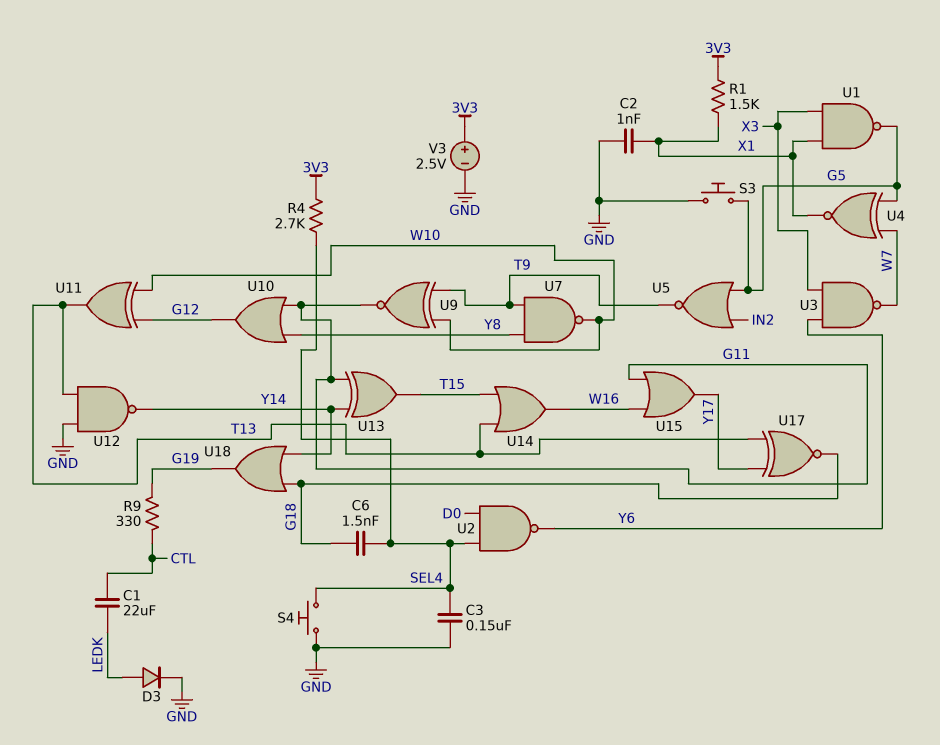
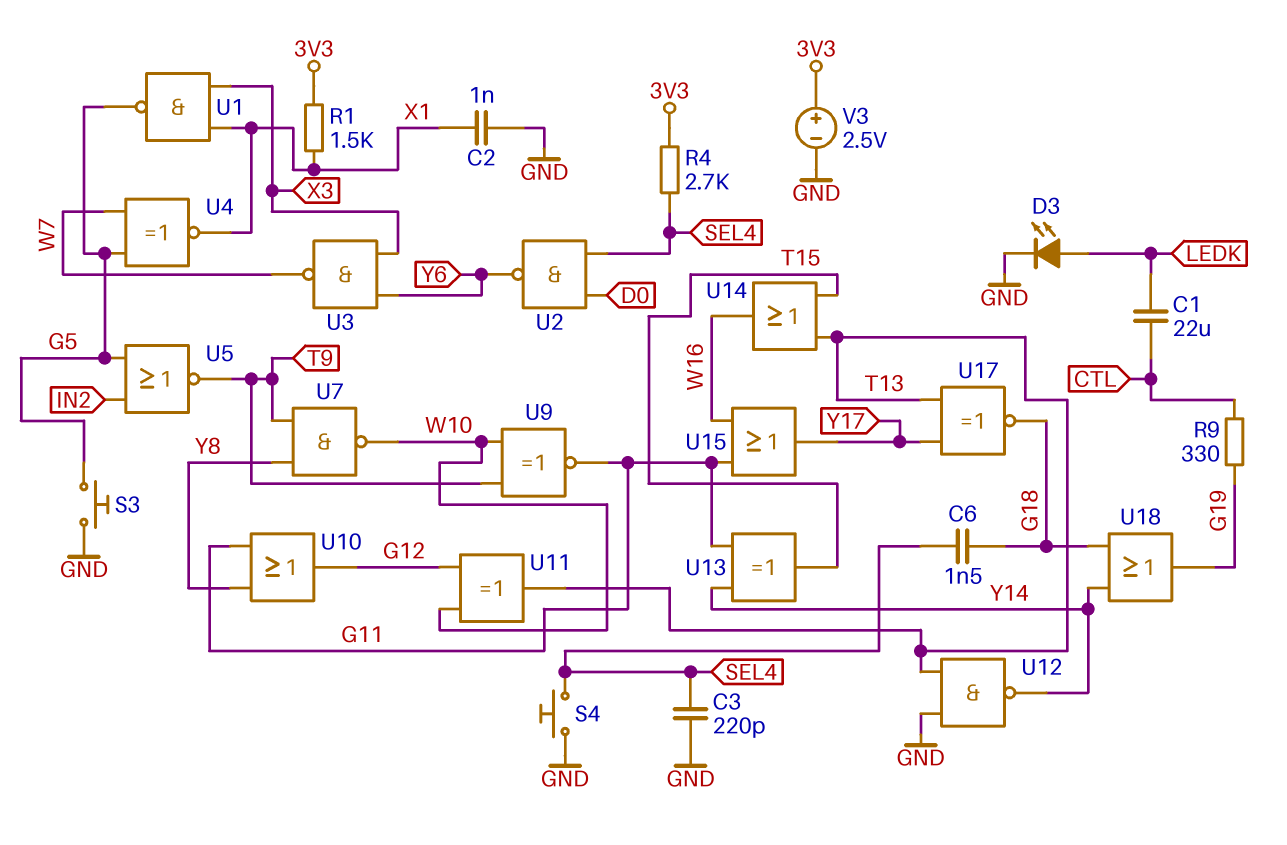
C3: 150nF (GND, SEL4) -> 220pF (GND, SEL4)
D3: diode (A LEDK, K GND) -> LED (A LEDK, K GND)

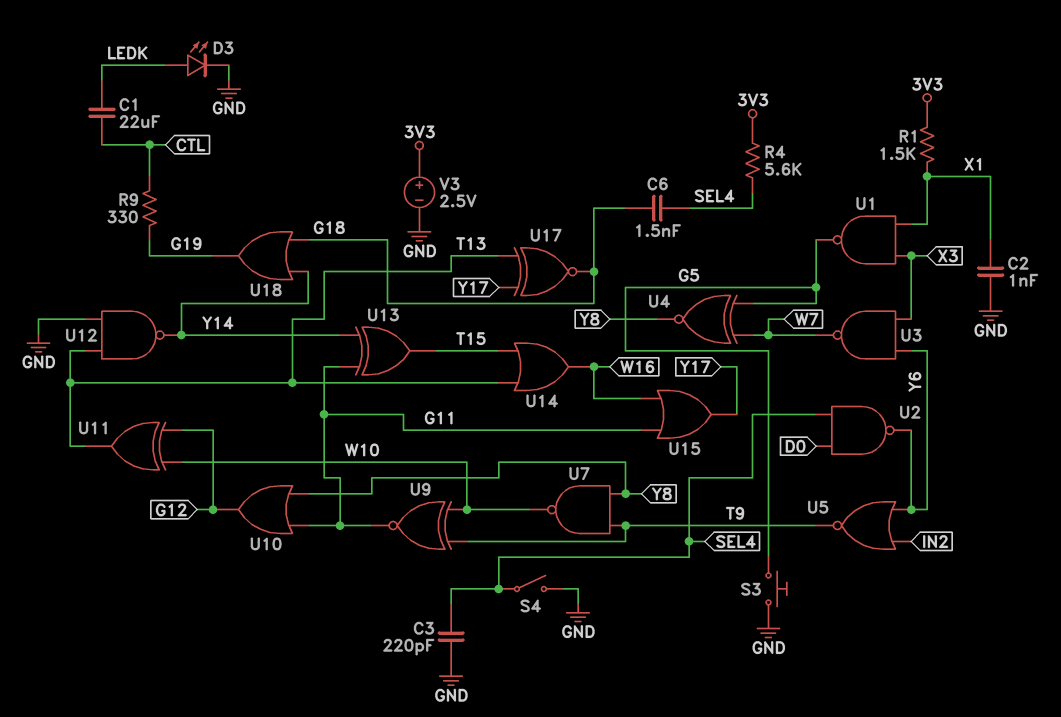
R4: 2.7k (3V3, SEL4) -> 5.6k (3V3, SEL4)
S4: button (GND, SEL4) -> switch (GND, SEL4)
U4: XNOR (in G5, in W7, out X1) -> XNOR (in G5, in W7, out Y8)
U5: NOR (in G5, in IN2, out T9) -> NOR (in IN2, in Y6, out T9)

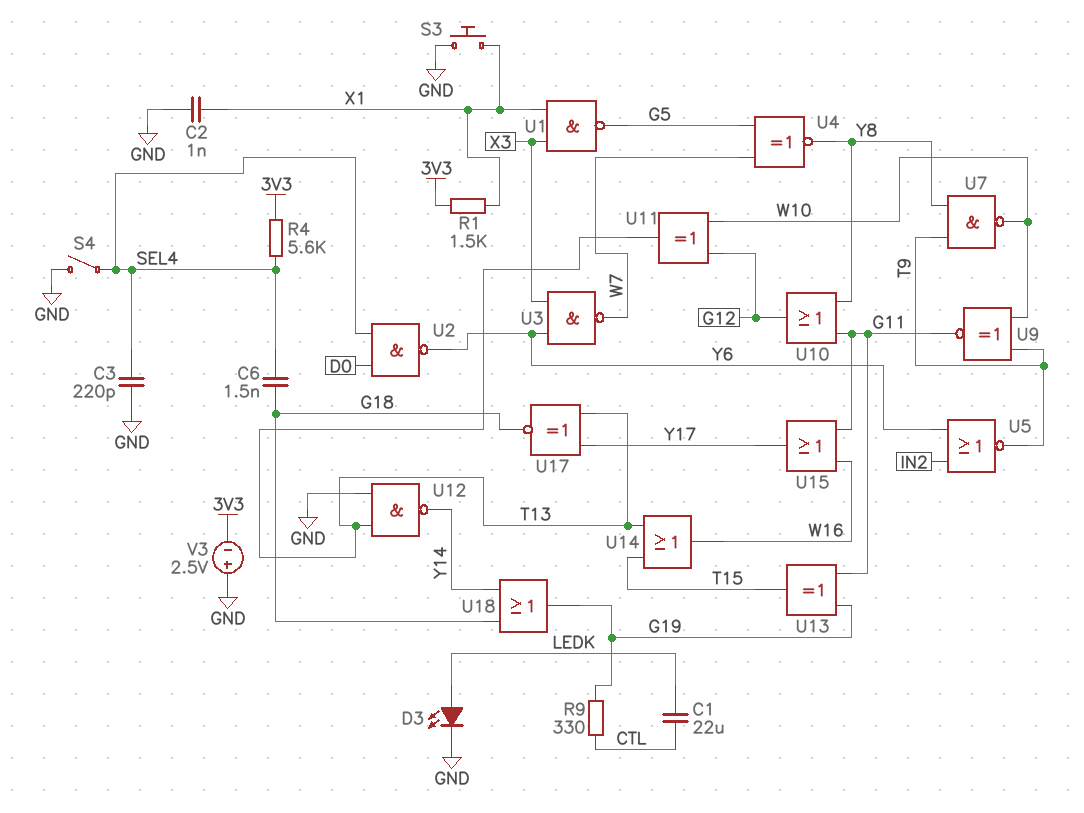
S3: button (G5, GND) -> button (GND, X1)
U13: XOR (in G11, in Y14, out T15) -> XOR (in G11, in G19, out T15)
V3: 2.5V (plus 3V3, minus GND) -> 2.5V (plus GND, minus 3V3)

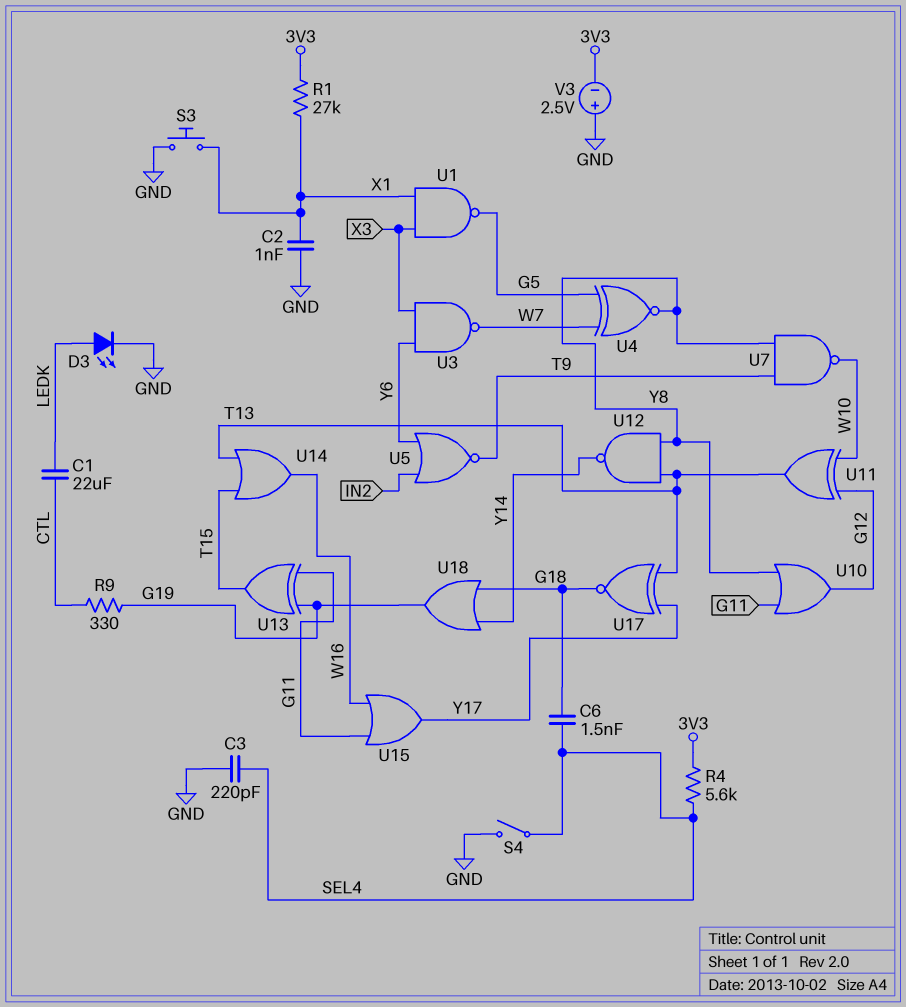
R1: 1.5k (3V3, X1) -> 27k (3V3, X1)
U2: NAND (in D0, in SEL4, out Y6) -> none
U9: XNOR (in T9, in W10, out G11) -> none
U12: NAND (in GND, in T13, out Y14) -> NAND (in T13, in Y8, out Y14)

